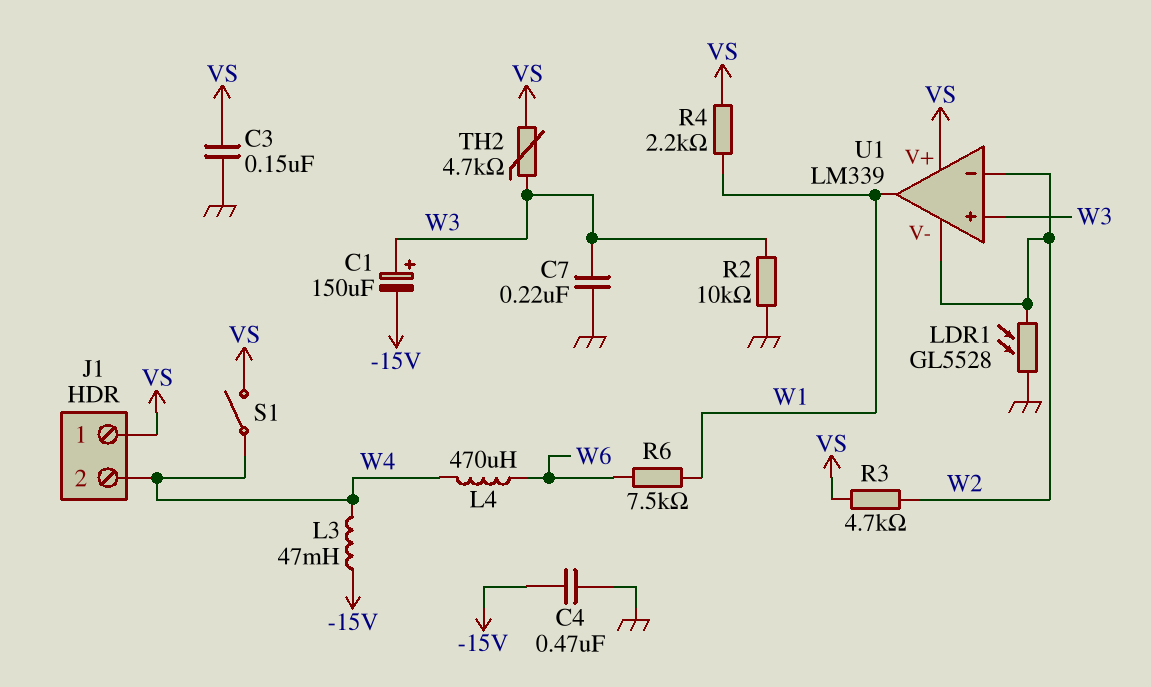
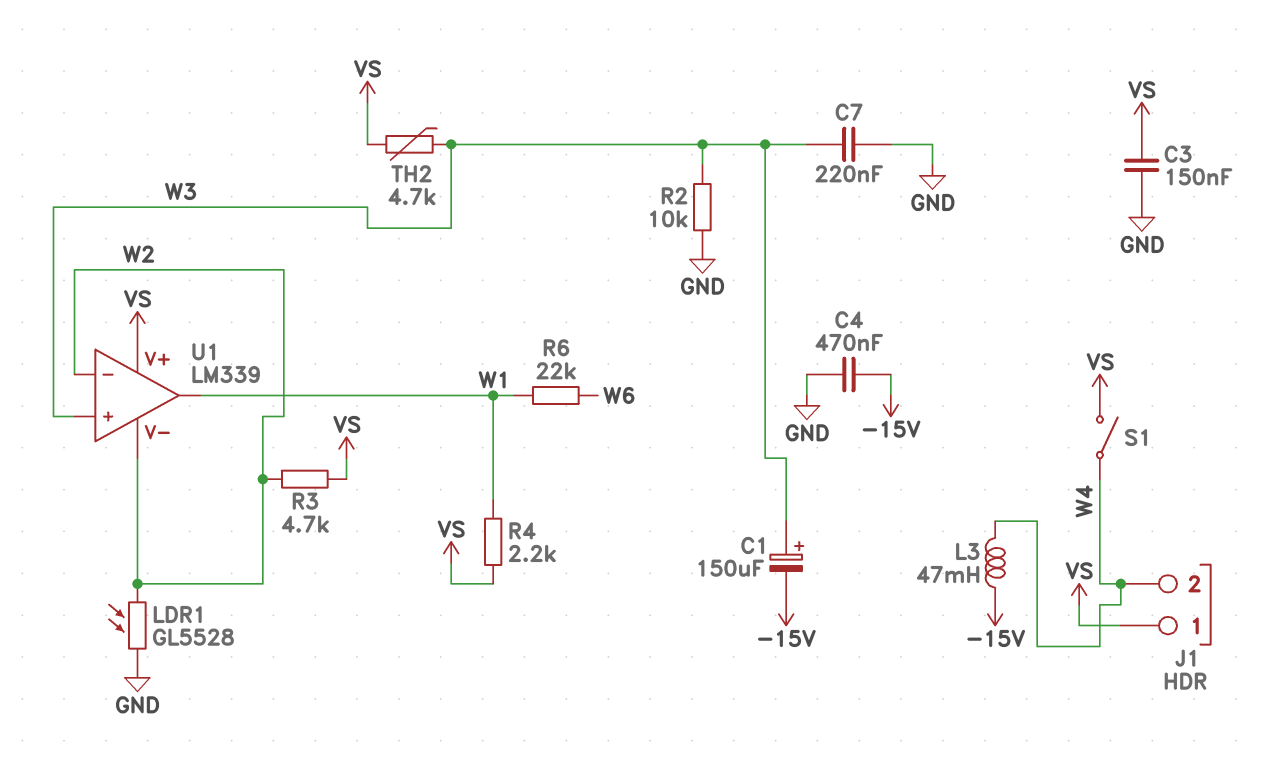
L4: 470uH (W4, W6) -> none
R6: 7.5k (W1, W6) -> 22k (W1, W6)

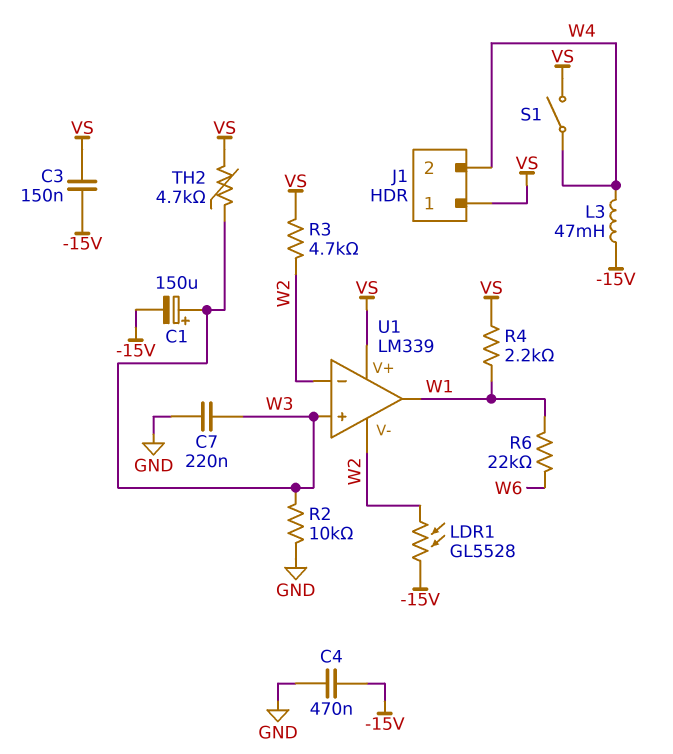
C3: 150nF (GND, VS) -> 150nF (-15V, VS)
LDR1: GL5528 (GND, W2) -> GL5528 (-15V, W2)

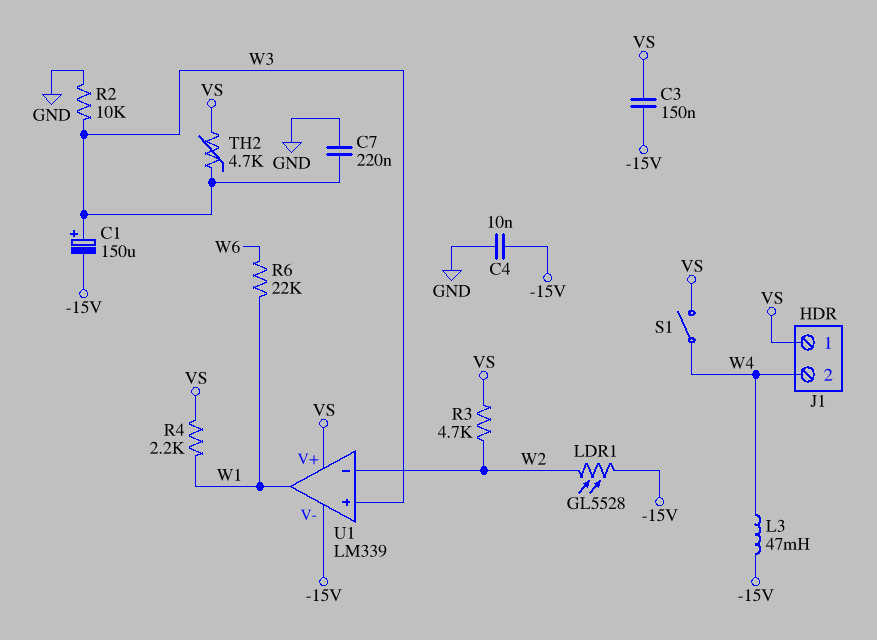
C4: 470nF (-15V, GND) -> 10nF (-15V, GND)
U1 pin V-: W2 -> -15V

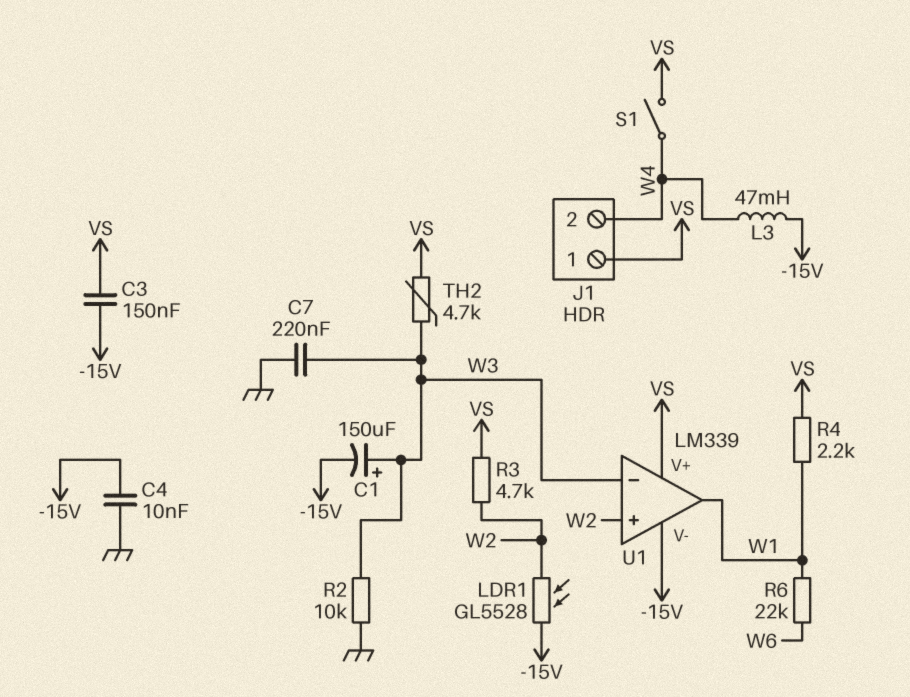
U1 pin in+: W3 -> W2
U1 pin in-: W2 -> W3

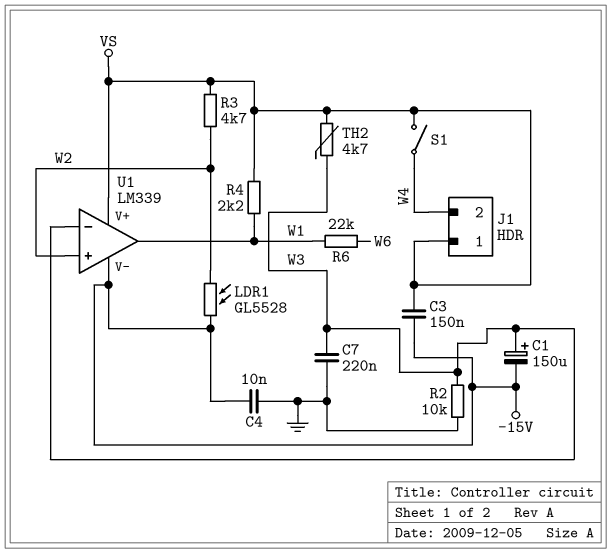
L3: 47mH (-15V, W4) -> none

